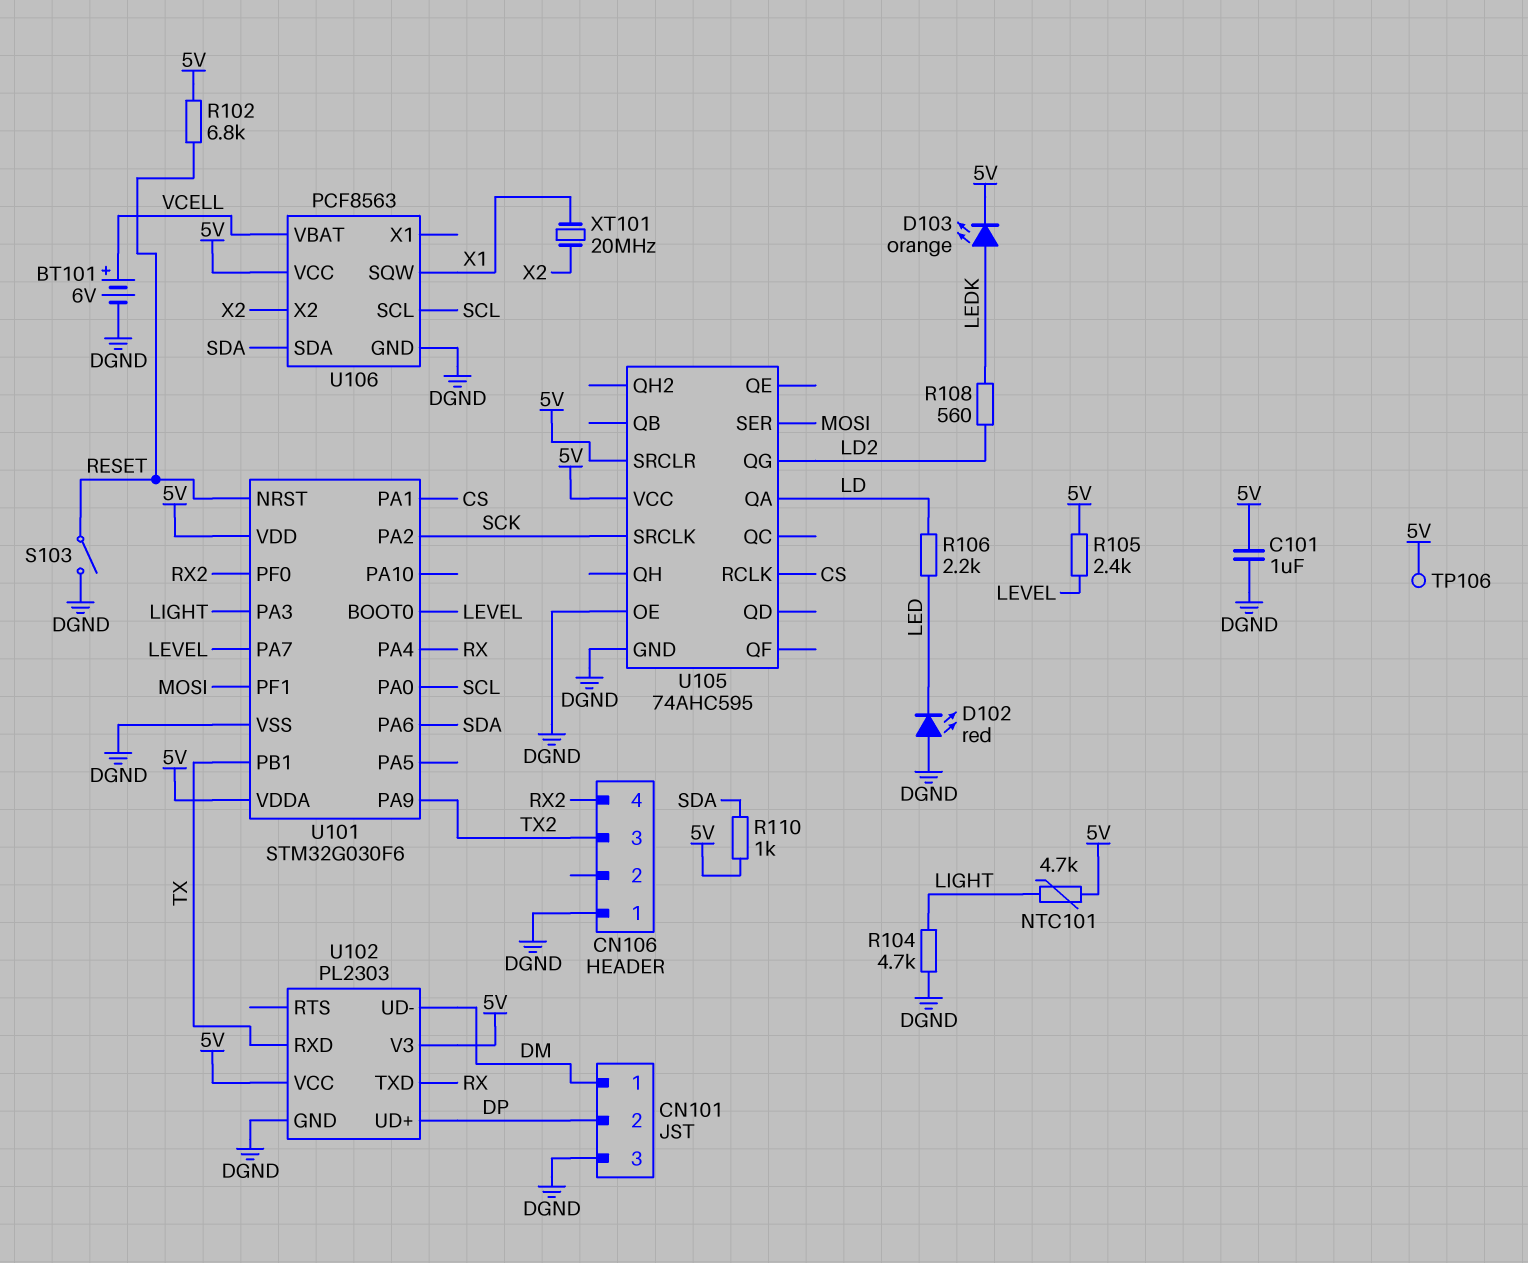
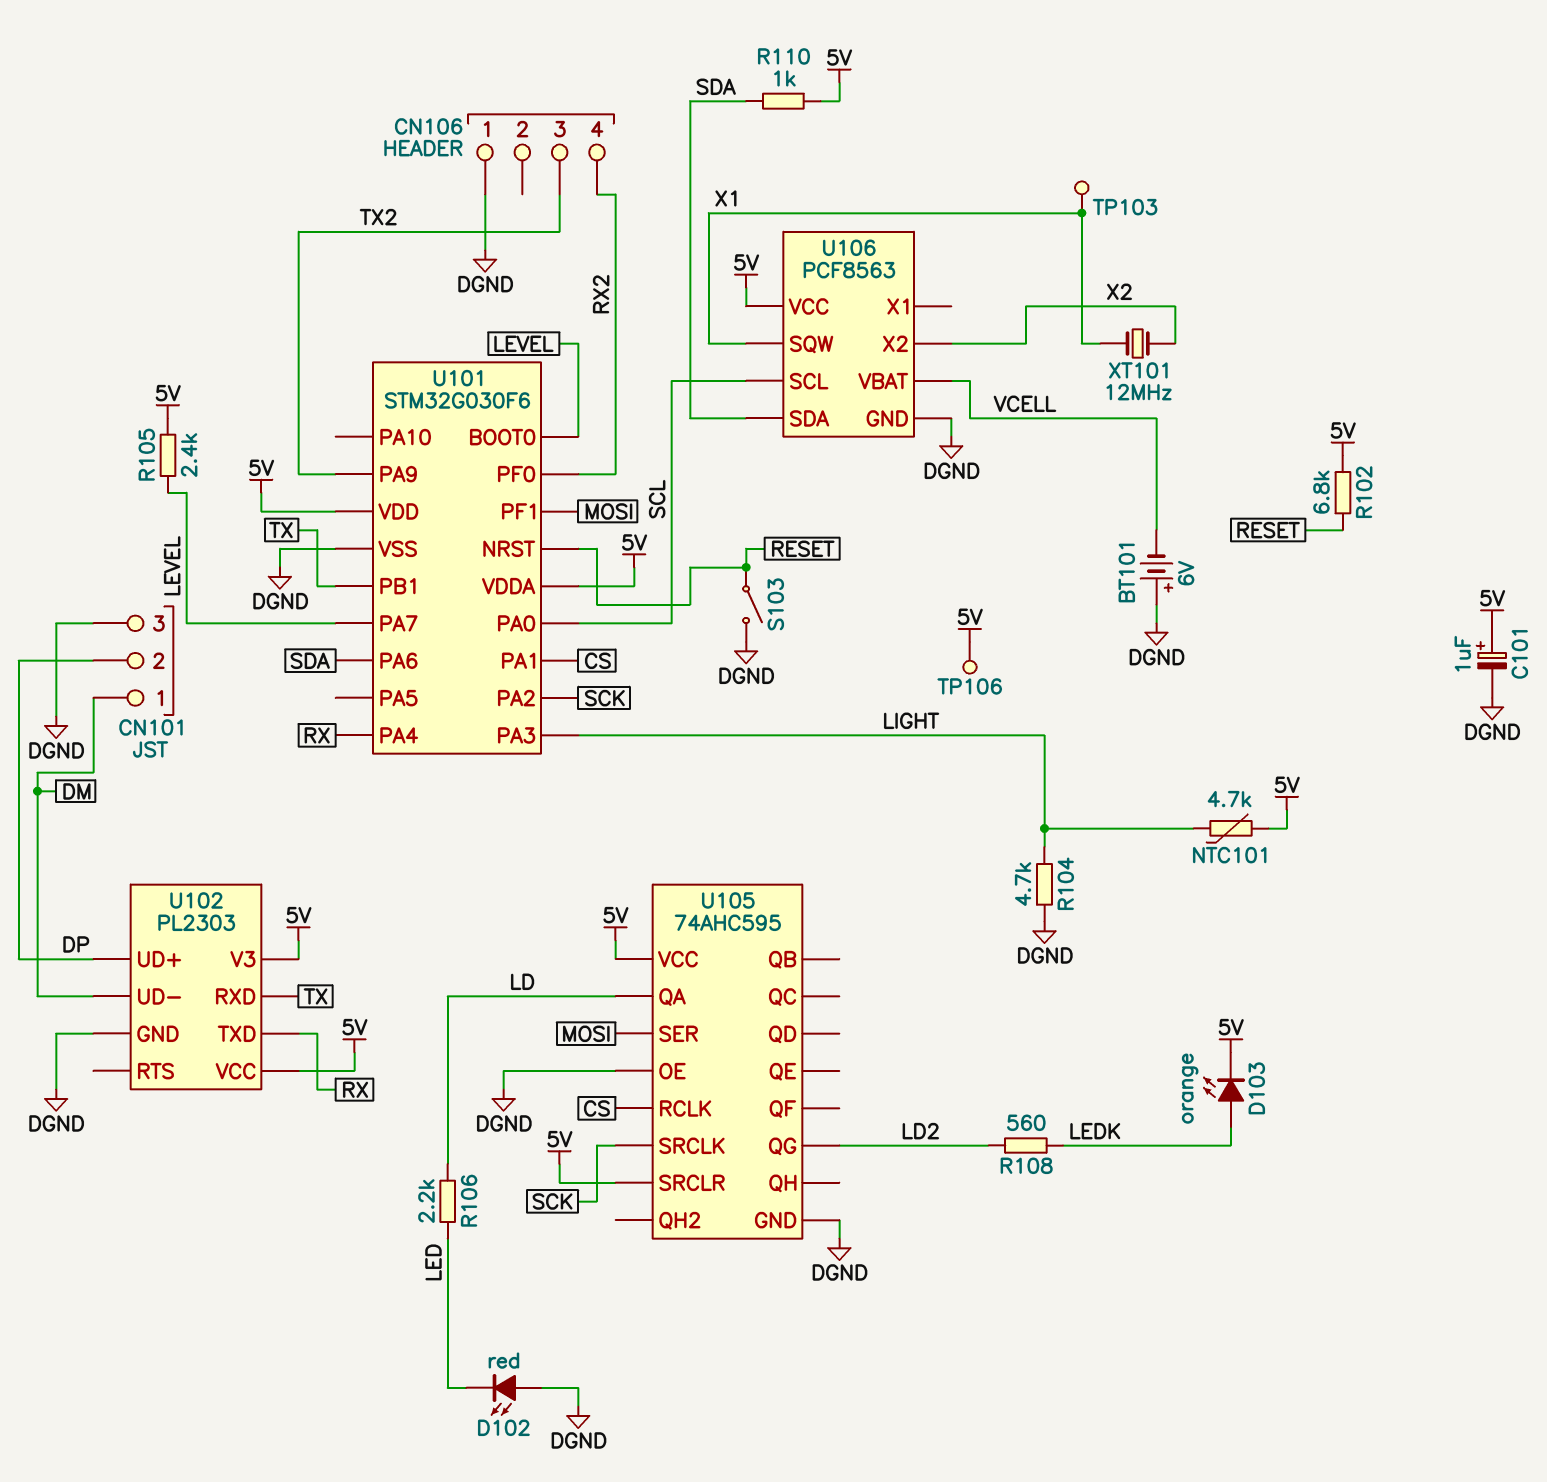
BT101: 6V (plus VCELL, minus DGND) -> 6V (plus DGND, minus VCELL)
C101: 1uF (5V, DGND) -> 1uF (plus 5V, minus DGND)
TP103: none -> test point (X1)
XT101: 20MHz (X1, X2) -> 12MHz (X1, X2)

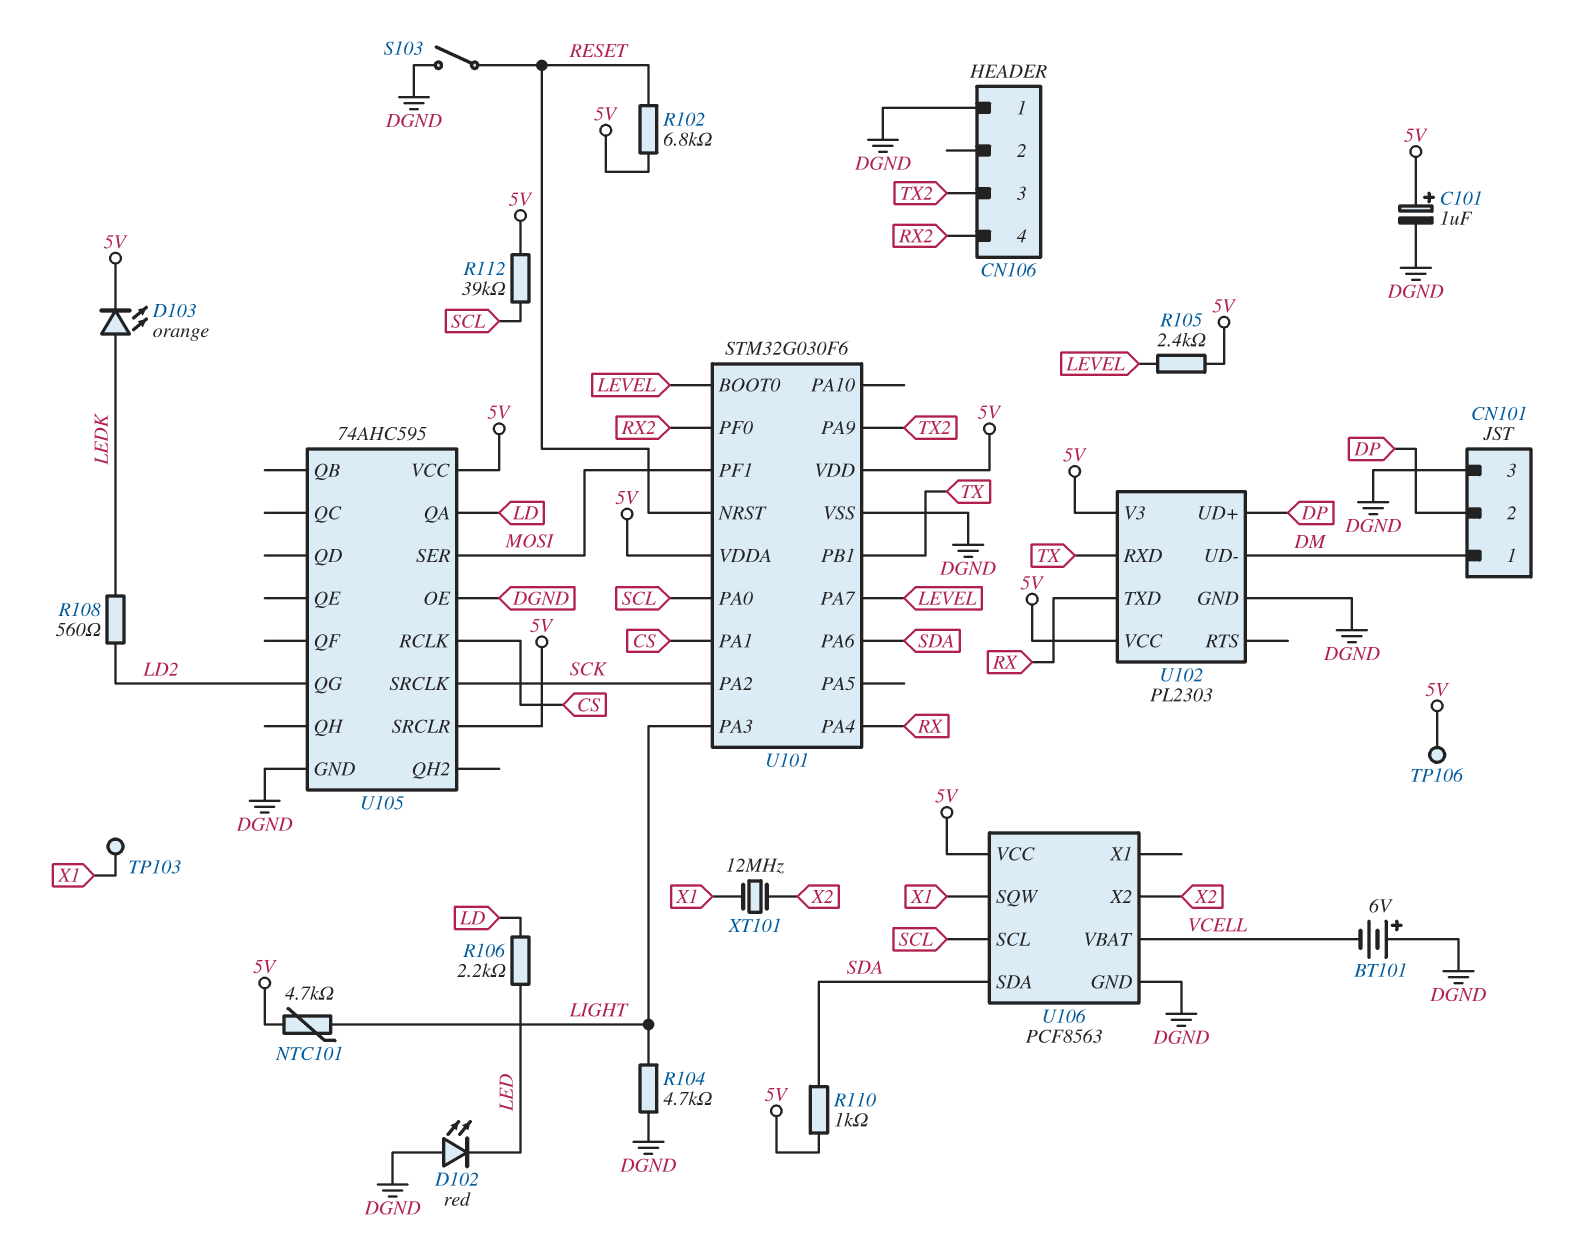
R112: none -> 39k (5V, SCL)

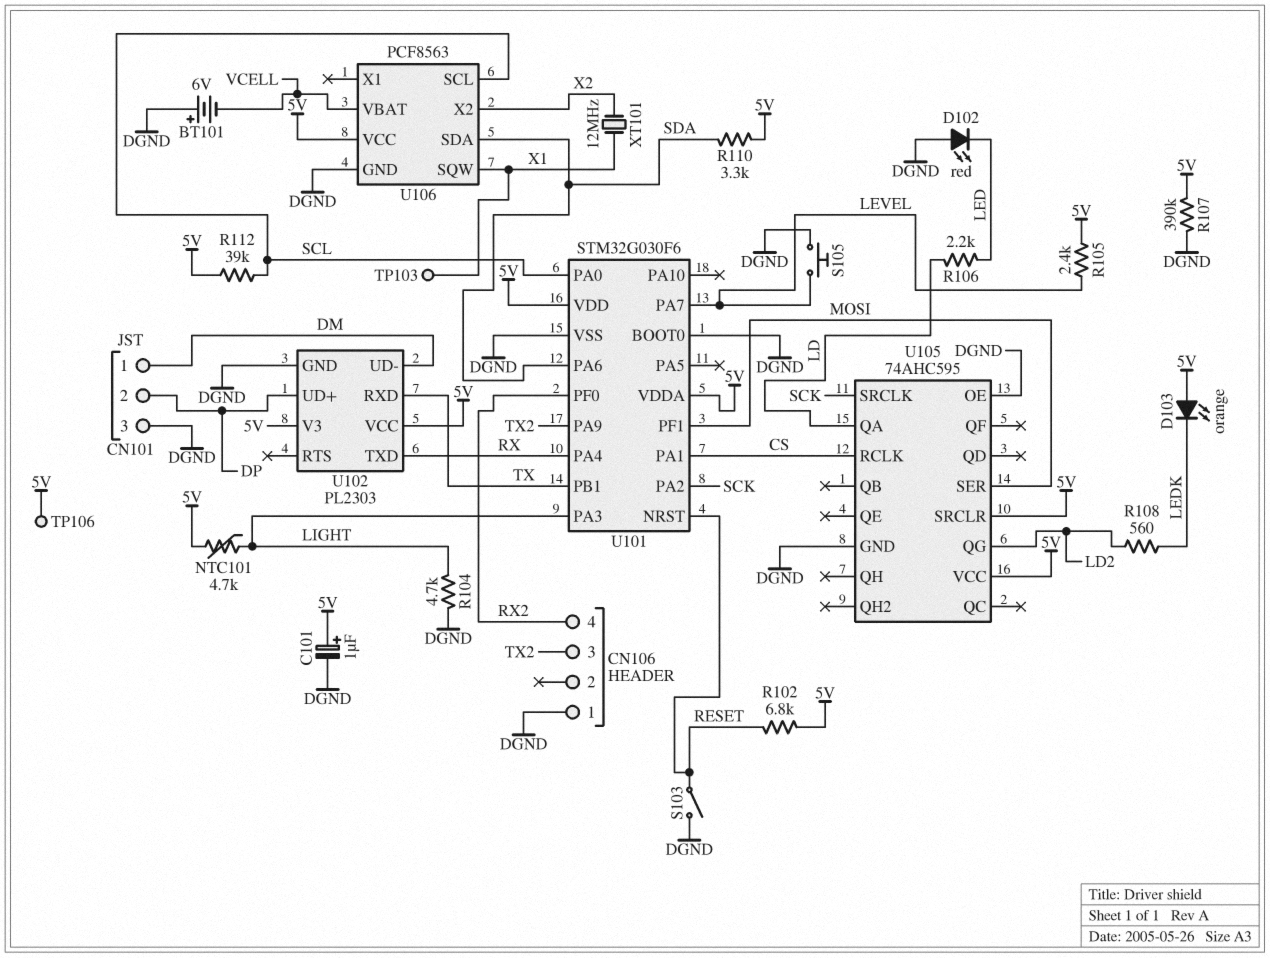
D103: LED orange (A LEDK, K 5V) -> LED orange (A 5V, K LEDK)
R107: none -> 390k (5V, DGND)
R110: 1k (5V, SDA) -> 3.3k (5V, SDA)
S105: none -> button (DGND, LEVEL)
U101 pin BOOT0: LEVEL -> DGND

